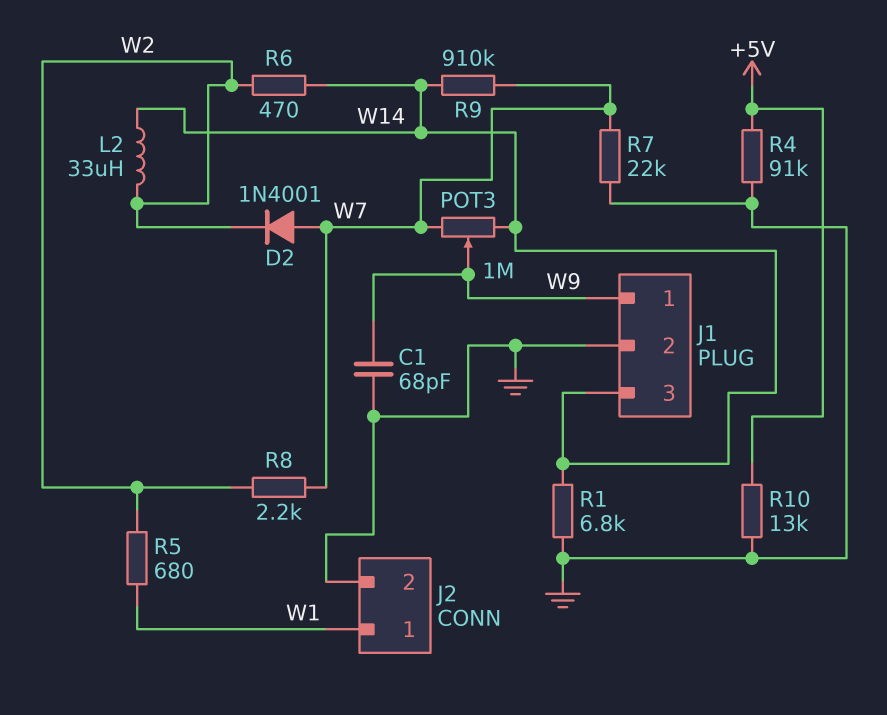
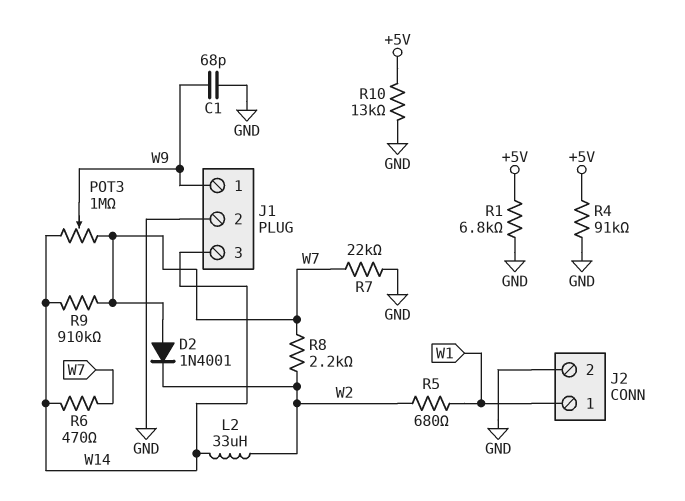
R1: 6.8k (GND, W14) -> 6.8k (+5V, GND)
R6: 470 (W2, W14) -> 470 (W7, W14)

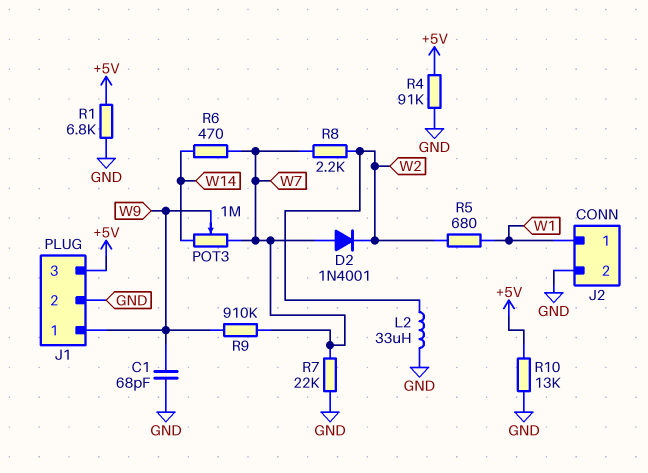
J1 pin 3: W14 -> +5V
L2: 33uH (W2, W14) -> 33uH (GND, W2)
R9: 910k (W7, W14) -> 910k (W7, W9)

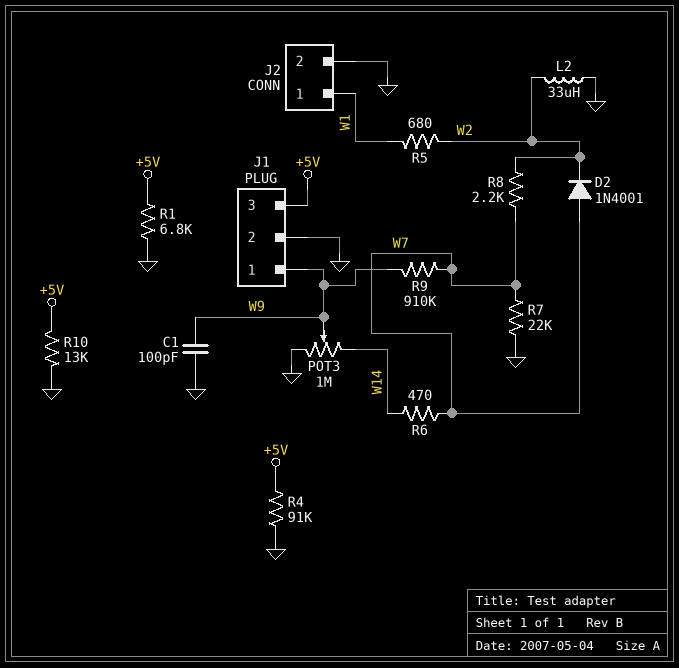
C1: 68pF (GND, W9) -> 100pF (GND, W9)
POT3: 1M (W7, W14, wiper W9) -> 1M (GND, W14, wiper W9)

